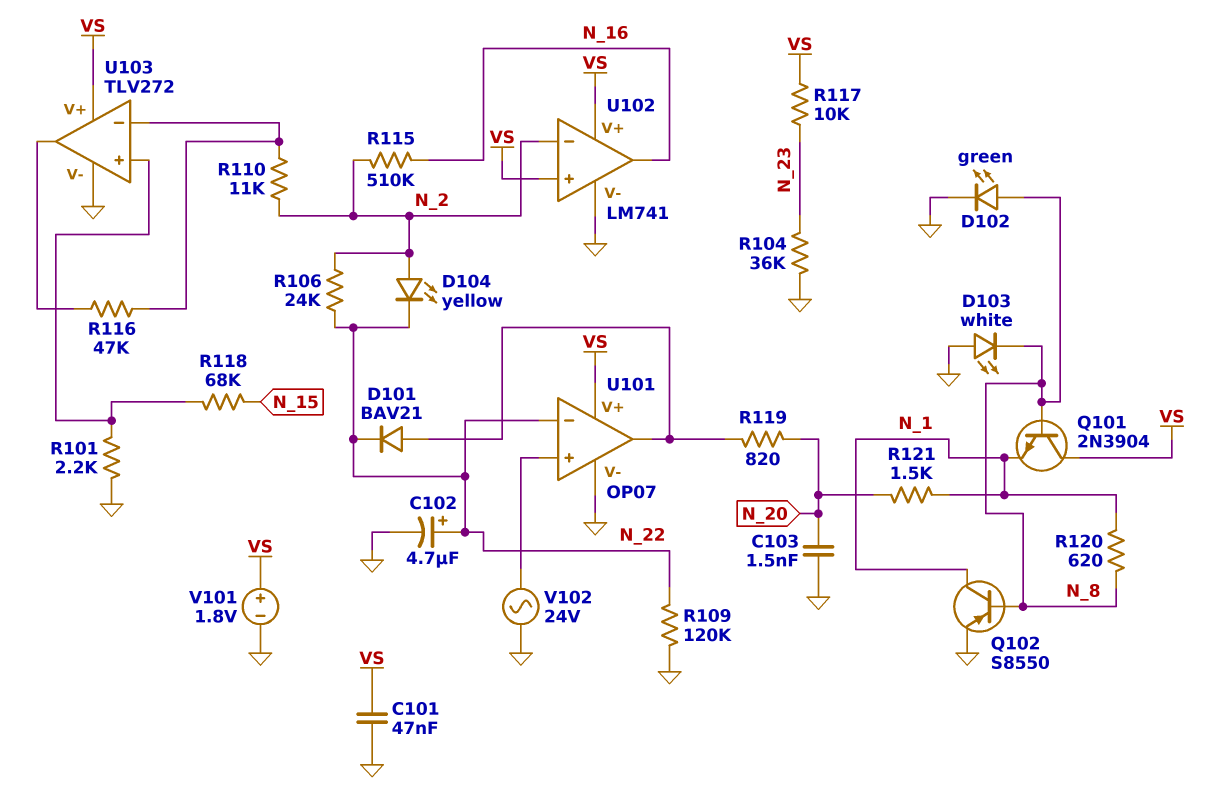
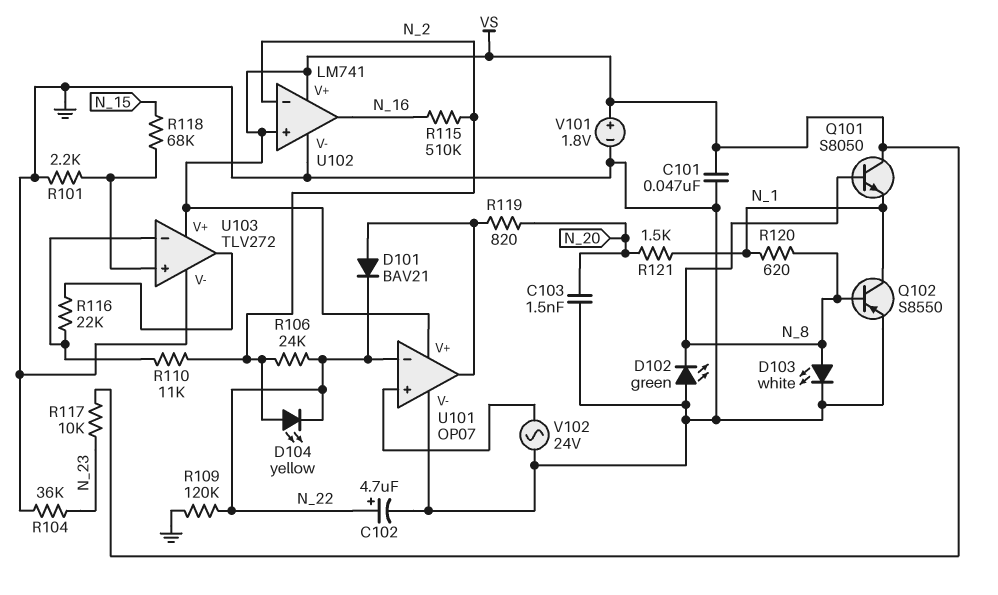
D102: LED green (A N_8, K GND) -> LED green (A GND, K N_8)
D103: LED white (A GND, K N_8) -> LED white (A N_8, K GND)
Q101: NPN 2N3904 (B N_8, C VS, E N_1) -> NPN S8050 (B N_8, C VS, E N_1)
R116: 47k (U103/in-, U103/out) -> 22k (U103/in-, U103/out)

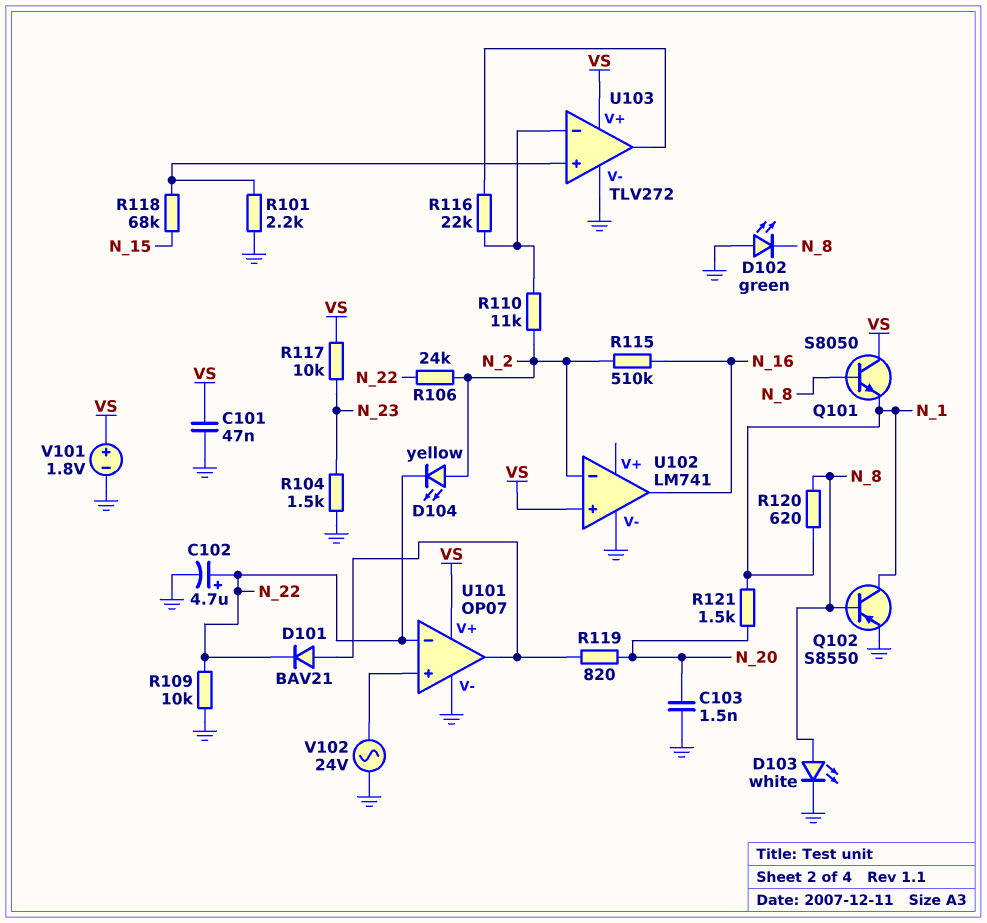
R104: 36k (GND, N_23) -> 1.5k (GND, N_23)
R109: 120k (GND, N_22) -> 10k (GND, N_22)
U102 pin V+: VS -> none

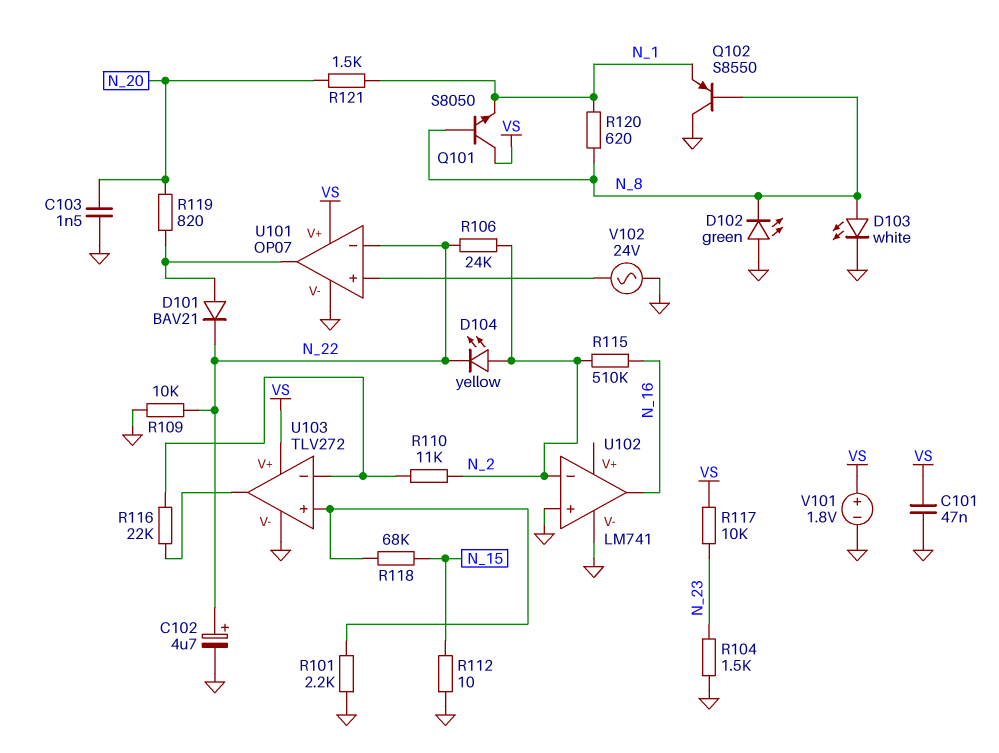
Q102: PNP S8550 (B N_8, C N_1, E GND) -> PNP S8550 (B N_8, C GND, E N_1)
R112: none -> 10 (GND, N_15)
U102 pin in+: VS -> GND

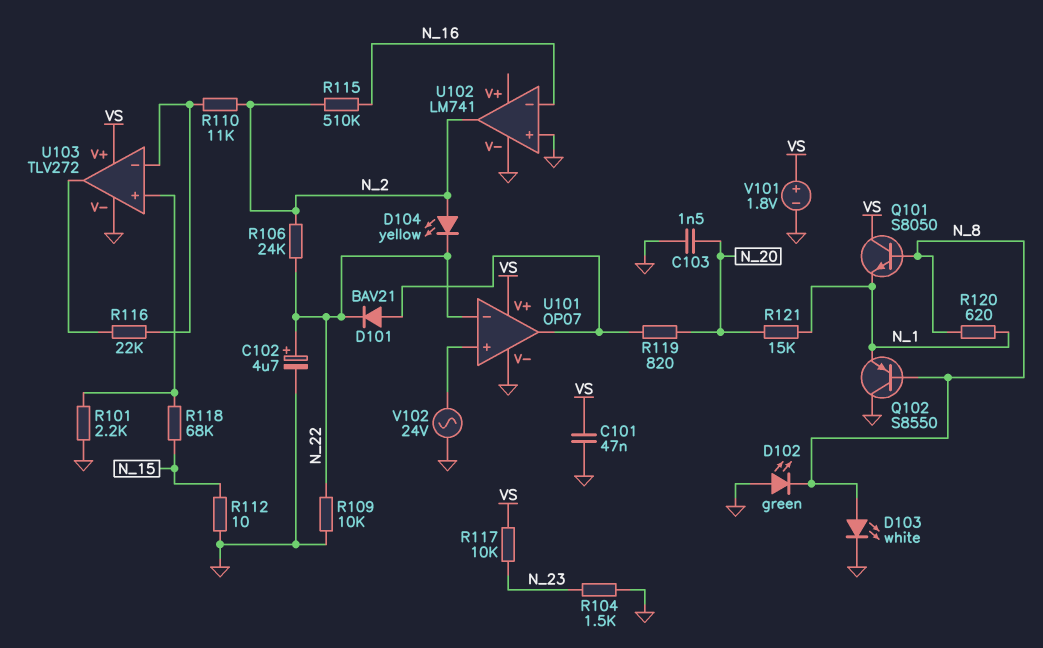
R121: 1.5k (N_1, N_20) -> 15k (N_1, N_20)
U102 pin in-: N_2 -> N_16
U102 pin out: N_16 -> N_2

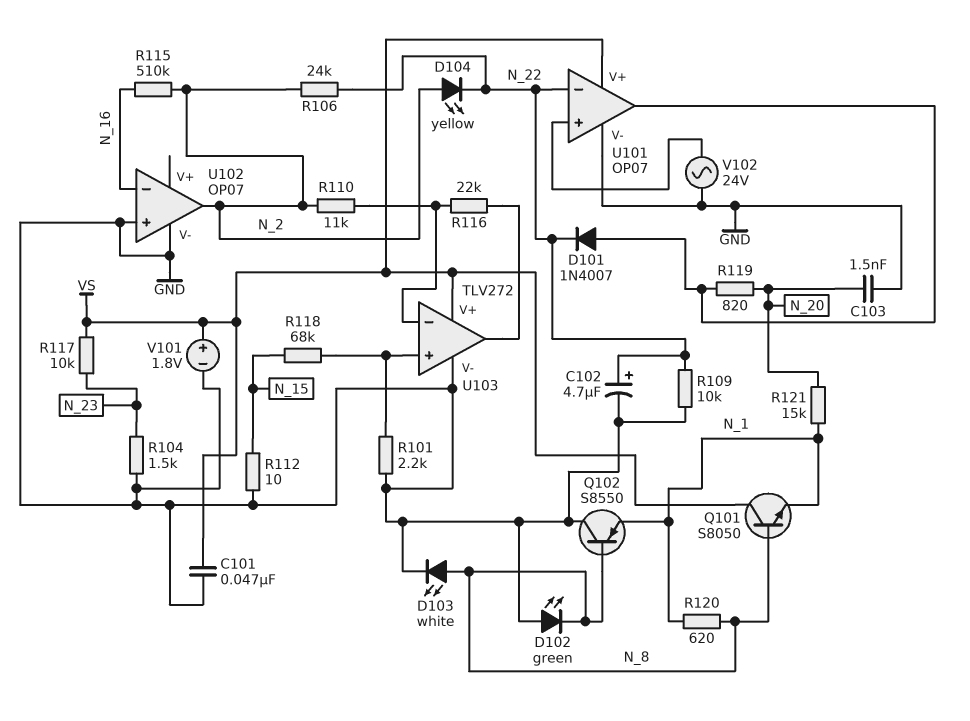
D101: diode BAV21 (A U101/out, K N_22) -> diode 1N4007 (A U101/out, K N_22)
U102: LM741 -> OP07

